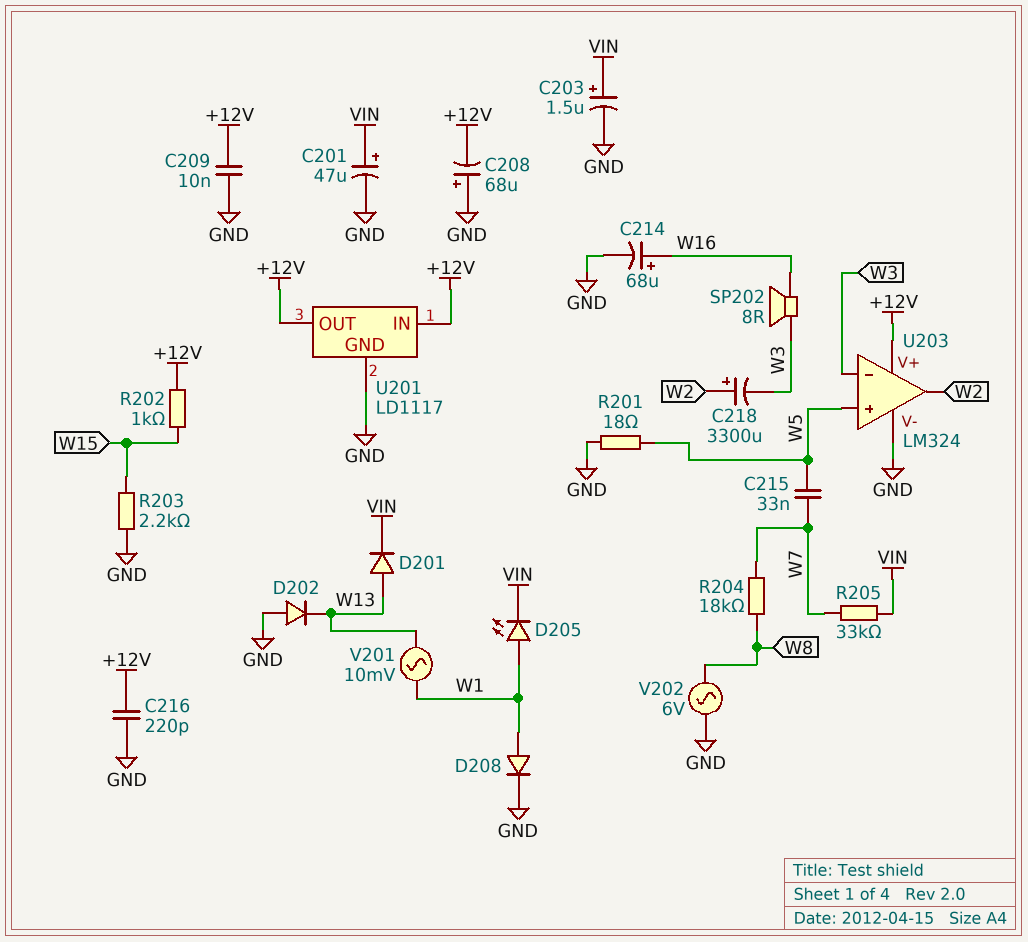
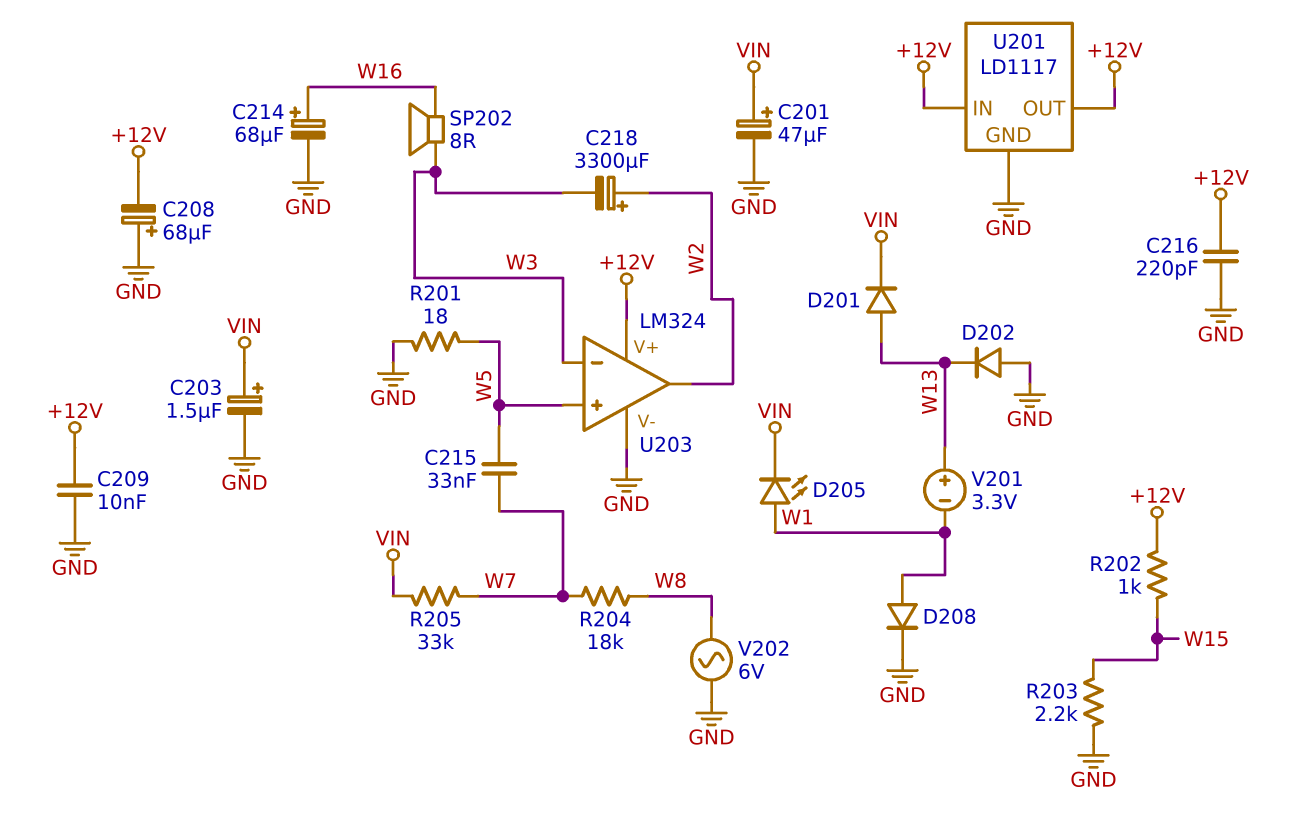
V201: AC 10mV (W1, W13) -> 3.3V (plus W13, minus W1)

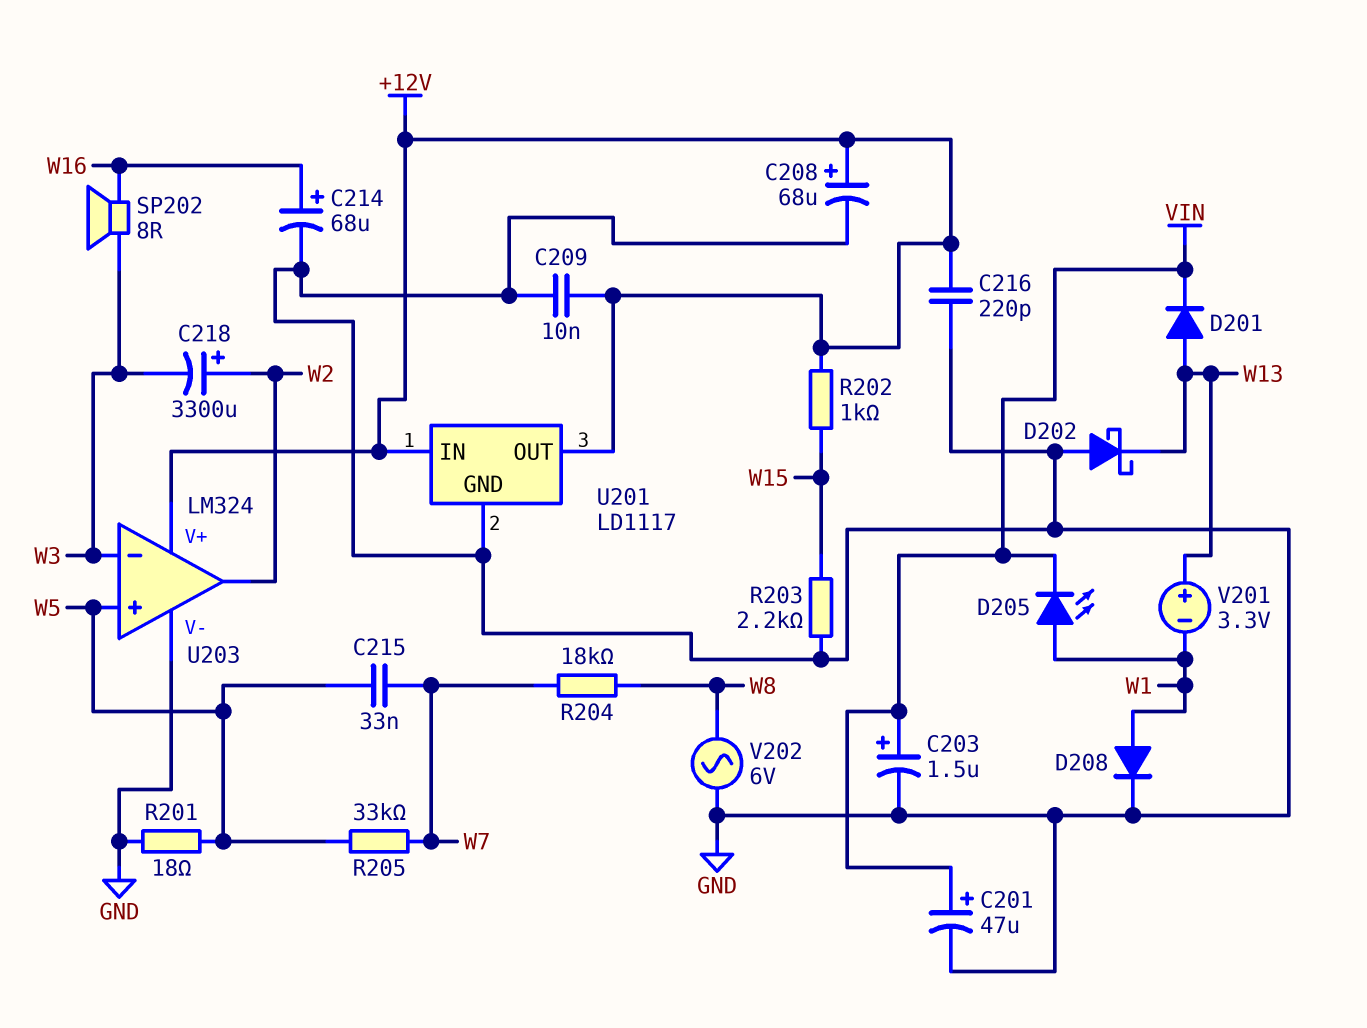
C208: 68uF (plus GND, minus +12V) -> 68uF (plus +12V, minus GND)
D202: diode (A GND, K W13) -> schottky (A GND, K W13)
R205: 33k (VIN, W7) -> 33k (W5, W7)

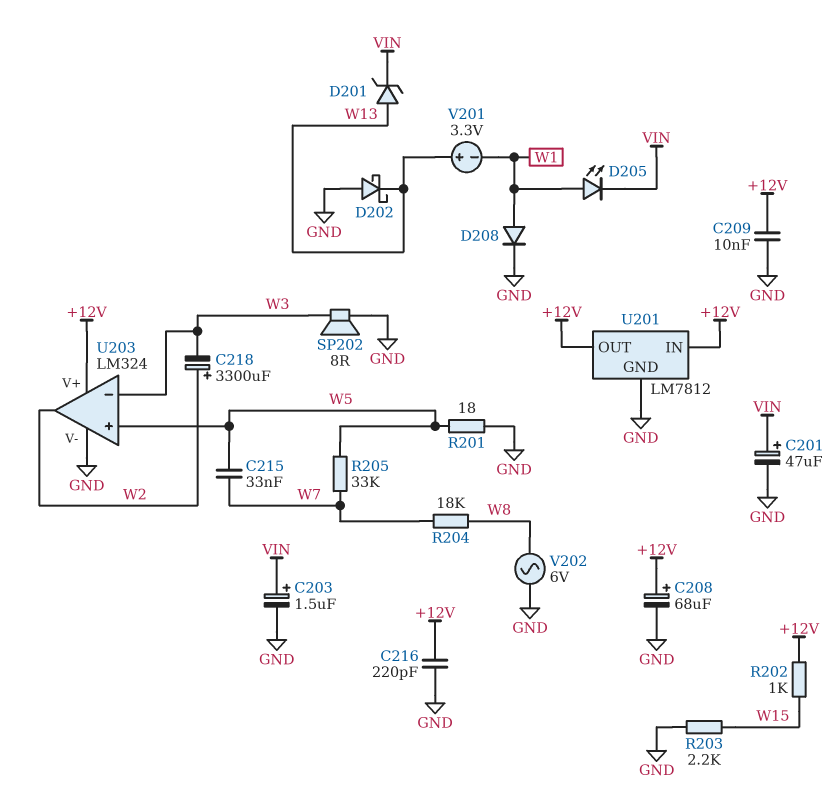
C214: 68uF (plus W16, minus GND) -> none
D201: diode (A W13, K VIN) -> zener (A W13, K VIN)
SP202: speaker 8R (W3, W16) -> speaker 8R (GND, W3)
U201: LD1117 -> LM7812

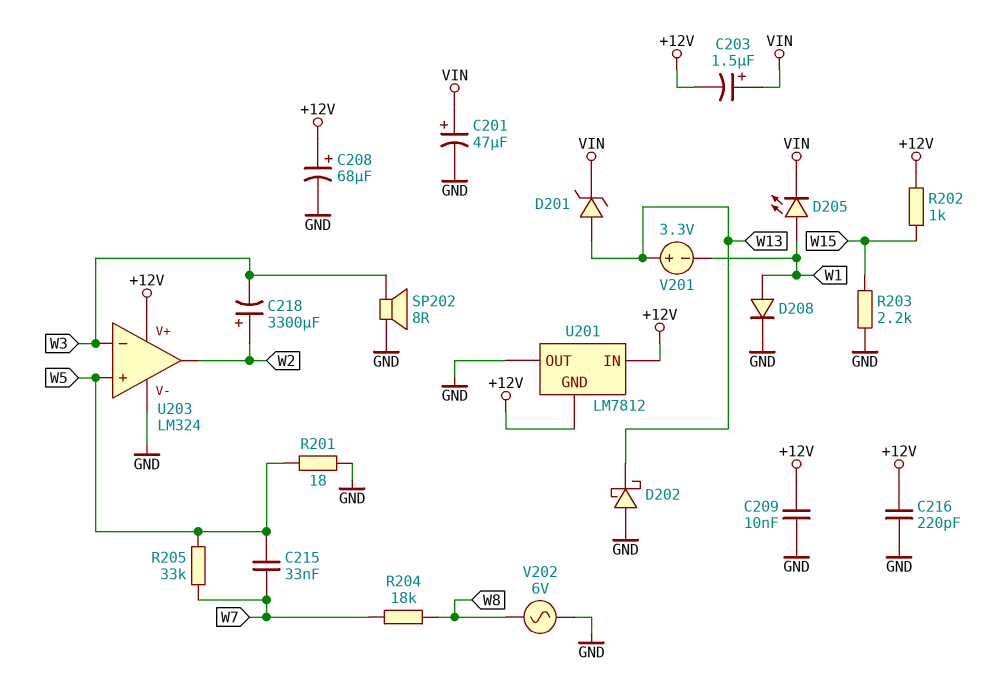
C203: 1.5uF (plus VIN, minus GND) -> 1.5uF (plus VIN, minus +12V)
U201 pin GND: GND -> +12V
U201 pin OUT: +12V -> GND

